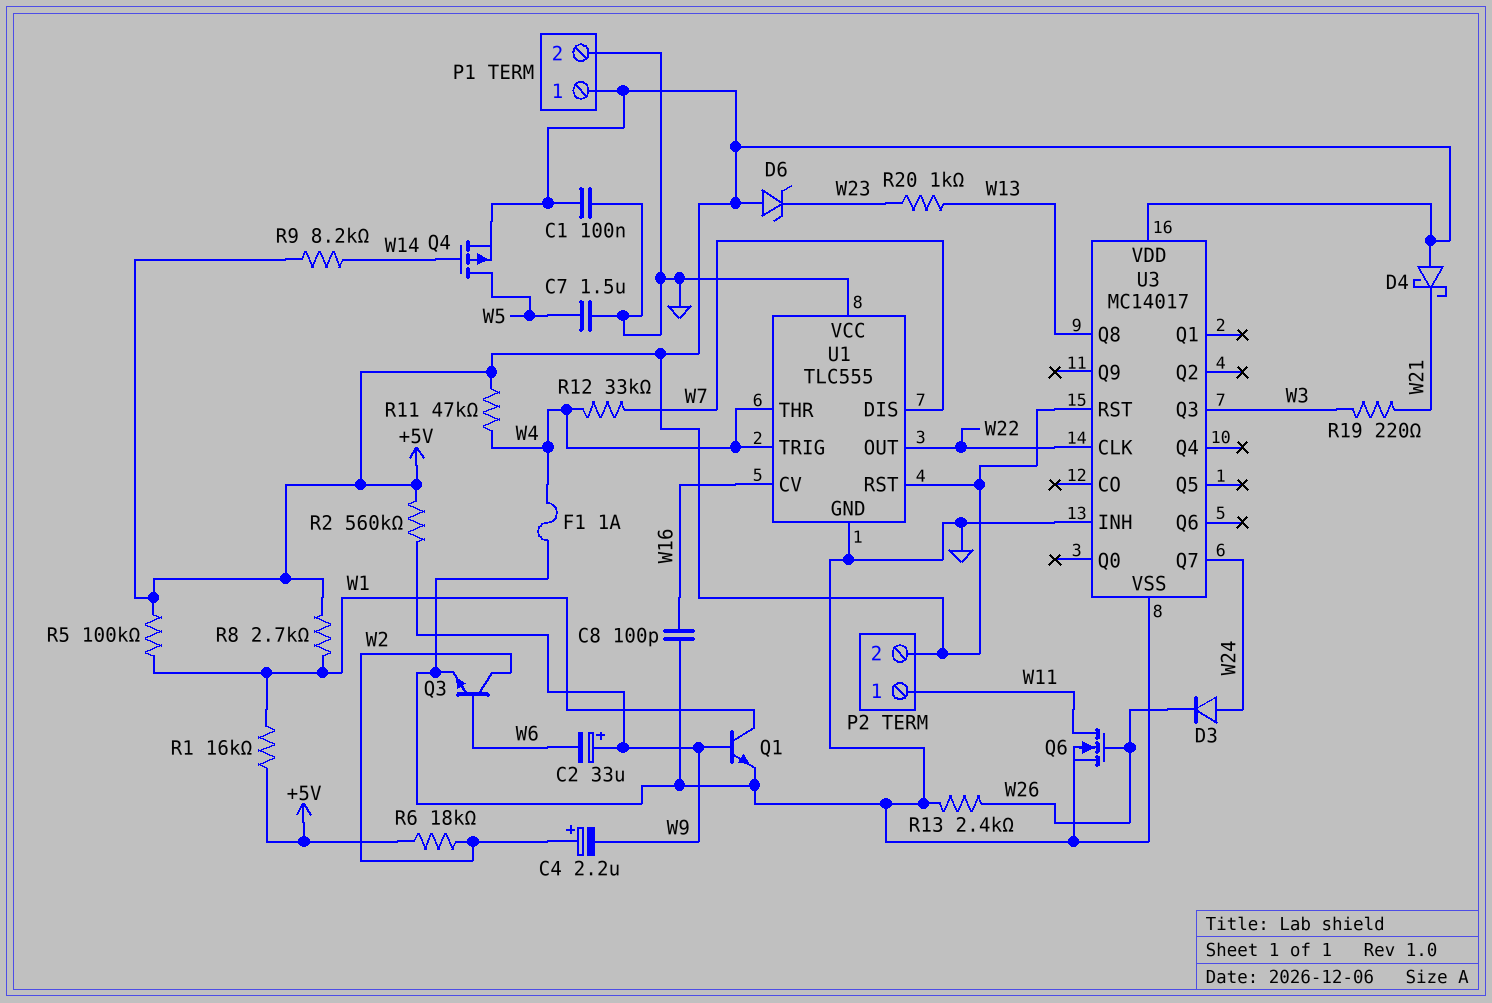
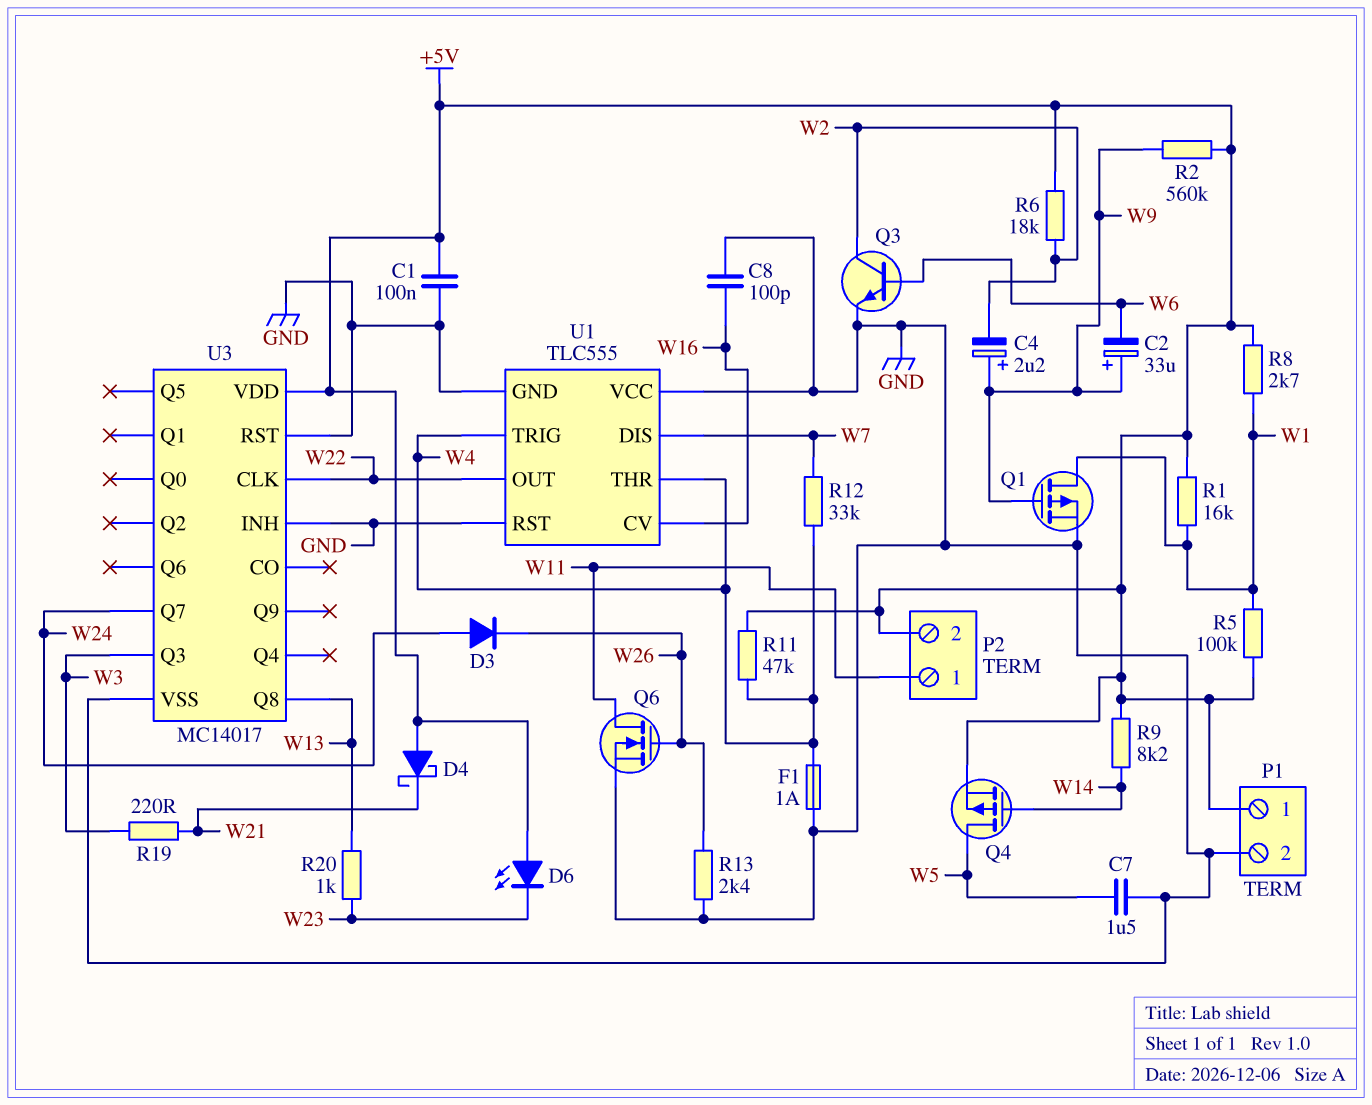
C4: 2.2uF (plus W2, minus W9) -> 2.2uF (plus W9, minus W2)
D6: zener (A +5V, K W23) -> LED (A +5V, K W23)
Q1: NPN (B W9, C W1, E GND) -> PMOS (G W9, D W1, S GND)
U1 pin RST: +5V -> GND
U3 pin RST: +5V -> GND

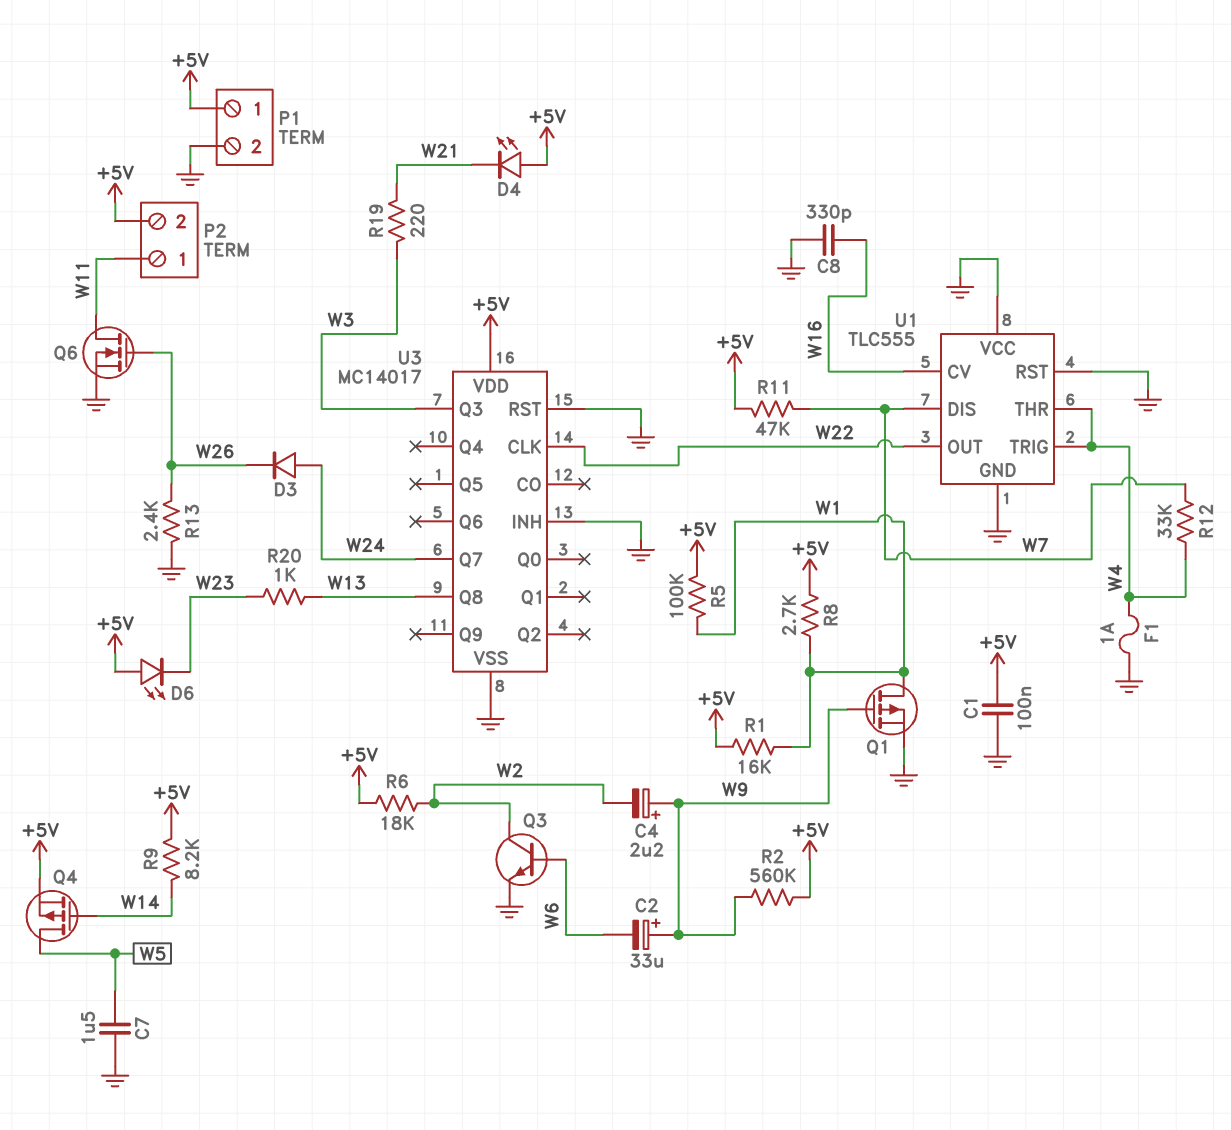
C8: 100pF (GND, W16) -> 330pF (GND, W16)
D4: schottky (A +5V, K W21) -> LED (A +5V, K W21)
R11: 47k (+5V, W4) -> 47k (+5V, W7)

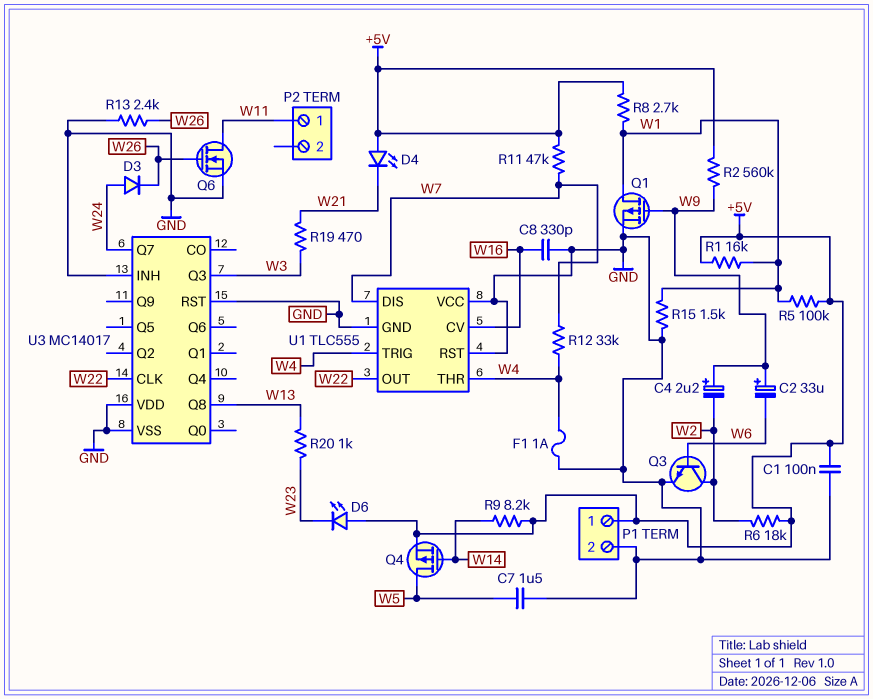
P2 pin 2: +5V -> none
R15: none -> 1.5k (GND, W1)
R19: 220 (W3, W21) -> 470 (W3, W21)
U3 pin VDD: +5V -> GND

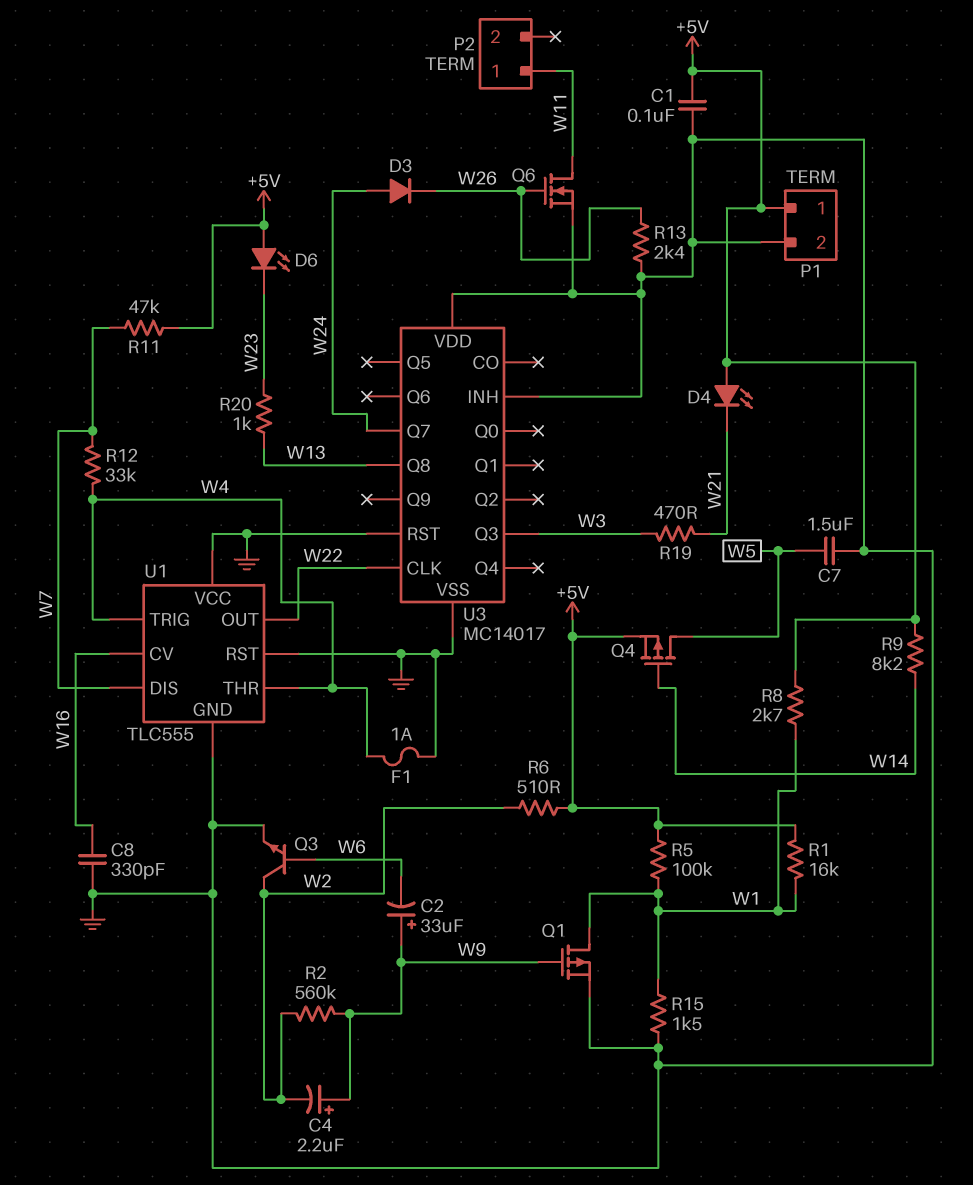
R2: 560k (+5V, W9) -> 560k (W2, W9)
R6: 18k (+5V, W2) -> 510 (+5V, W2)

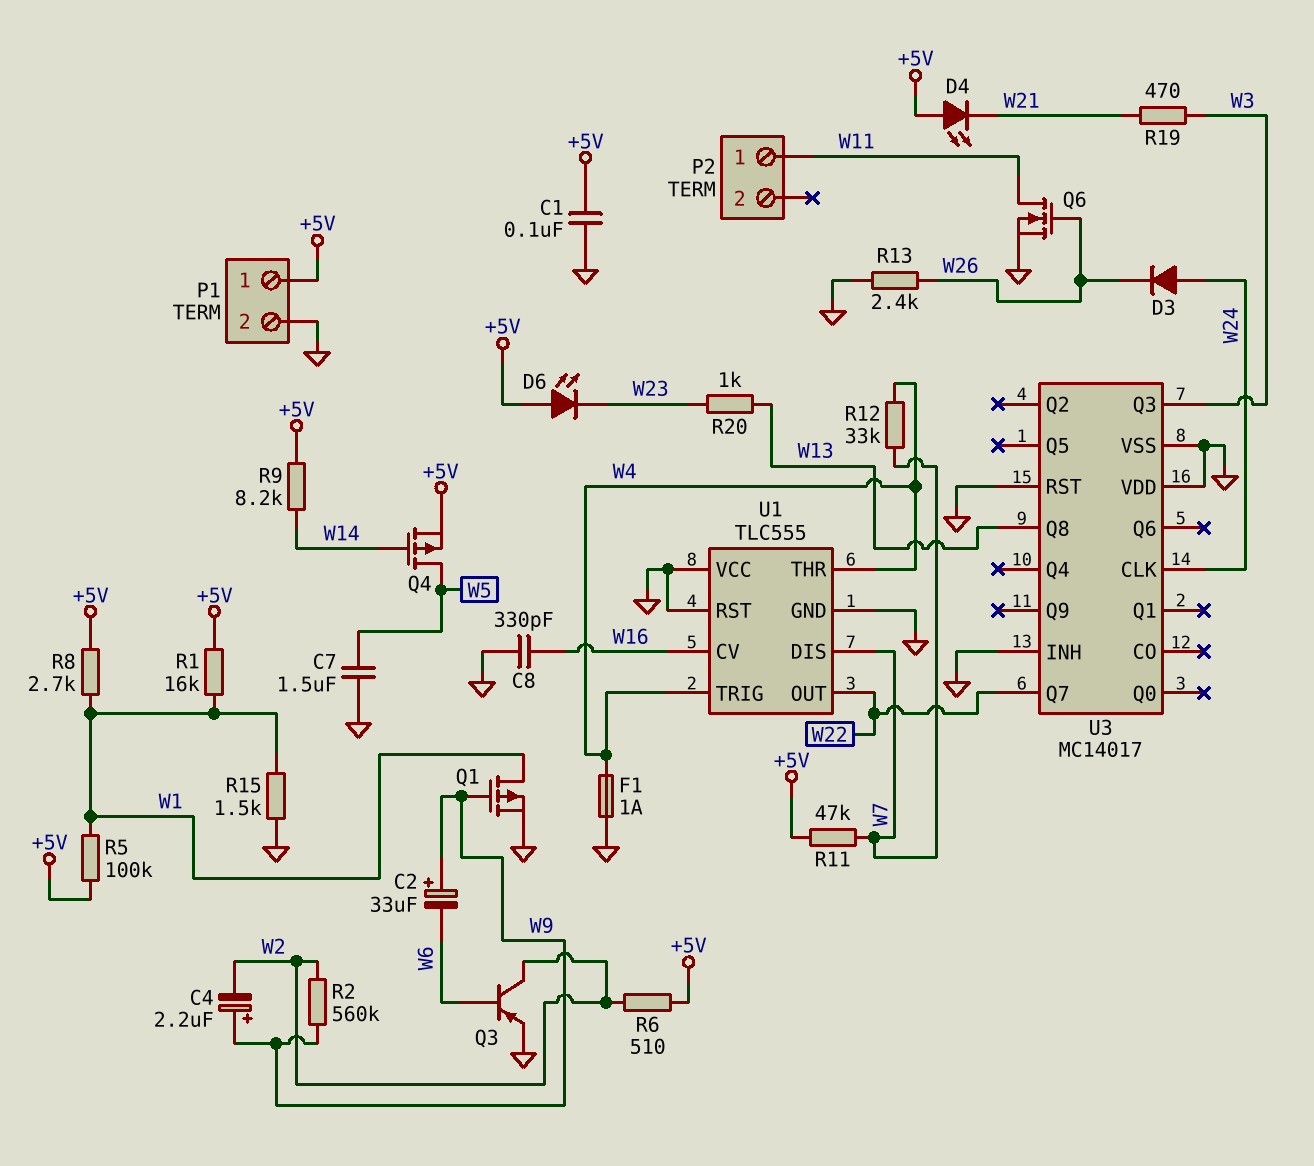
Q3: NPN (B W6, C W2, E GND) -> PNP (B W6, C W2, E GND)
U3 pin CLK: W22 -> W24
U3 pin Q7: W24 -> W22

